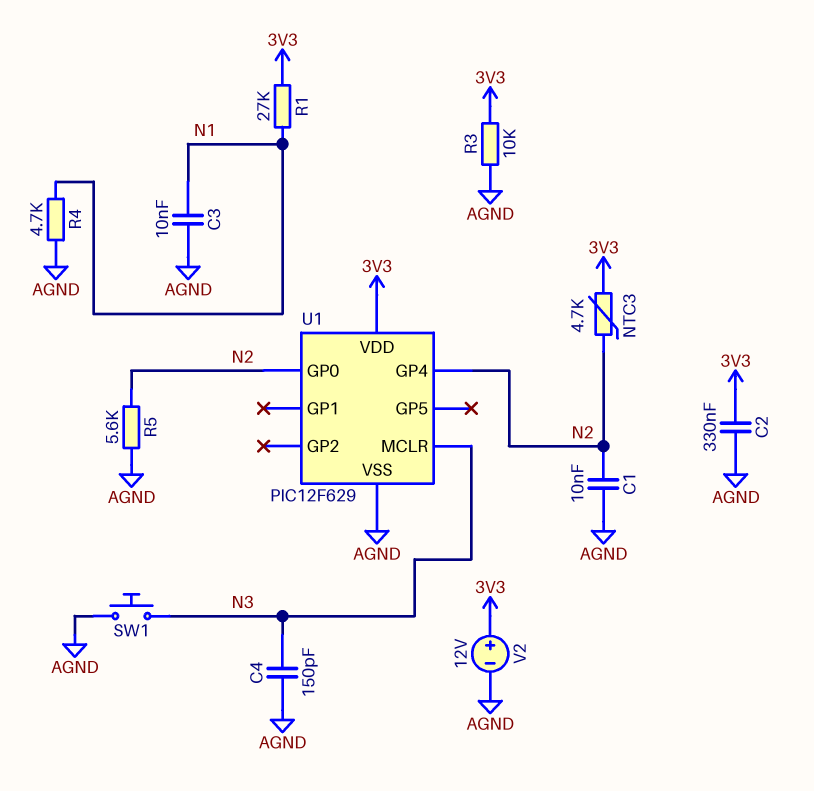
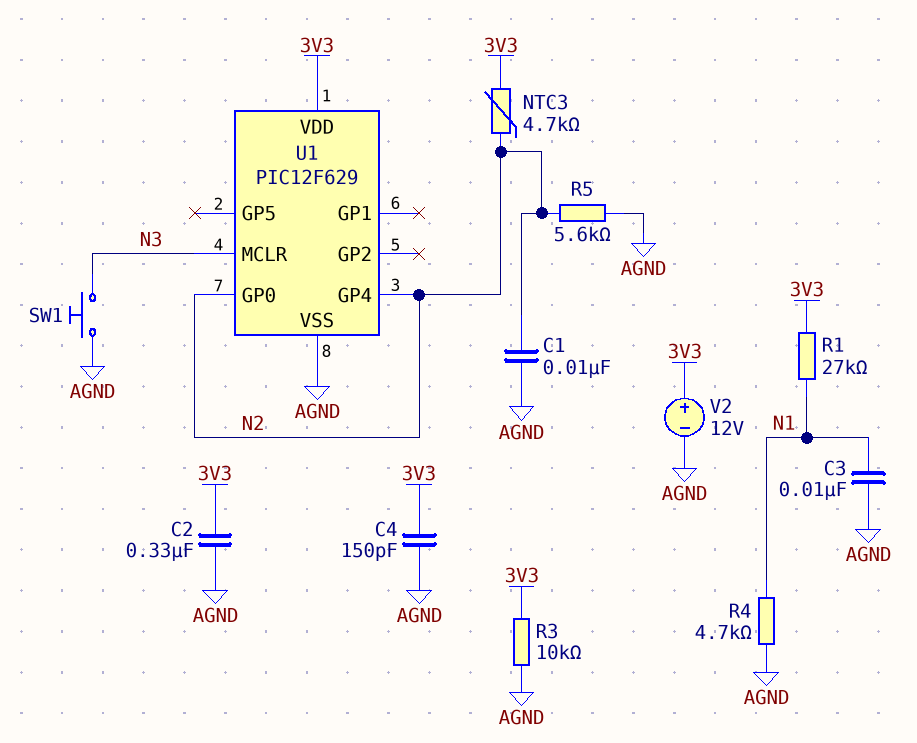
C4: 150pF (AGND, N3) -> 150pF (3V3, AGND)

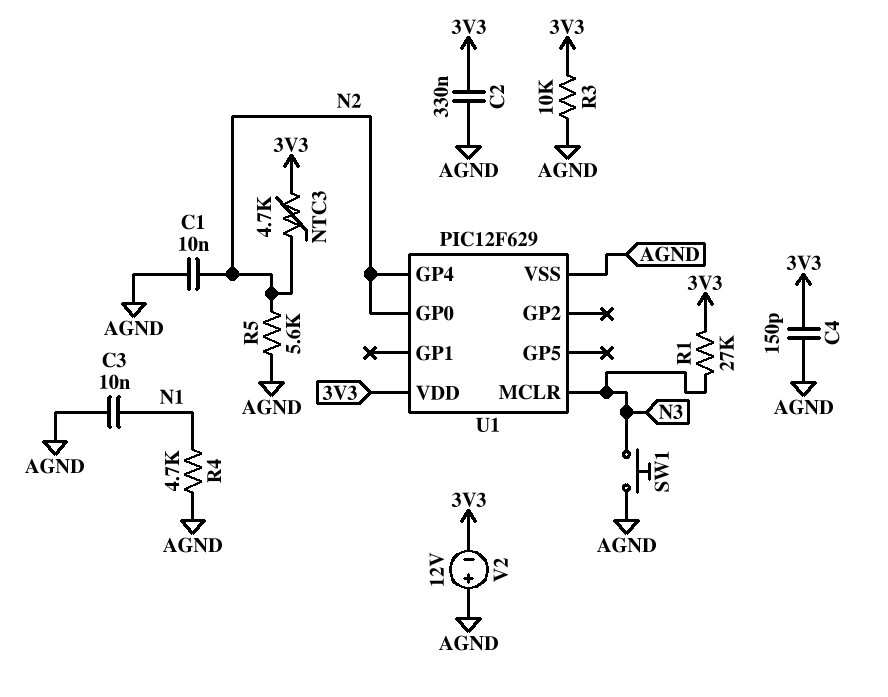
R1: 27k (3V3, N1) -> 27k (3V3, N3)
V2: 12V (plus 3V3, minus AGND) -> 12V (plus AGND, minus 3V3)

